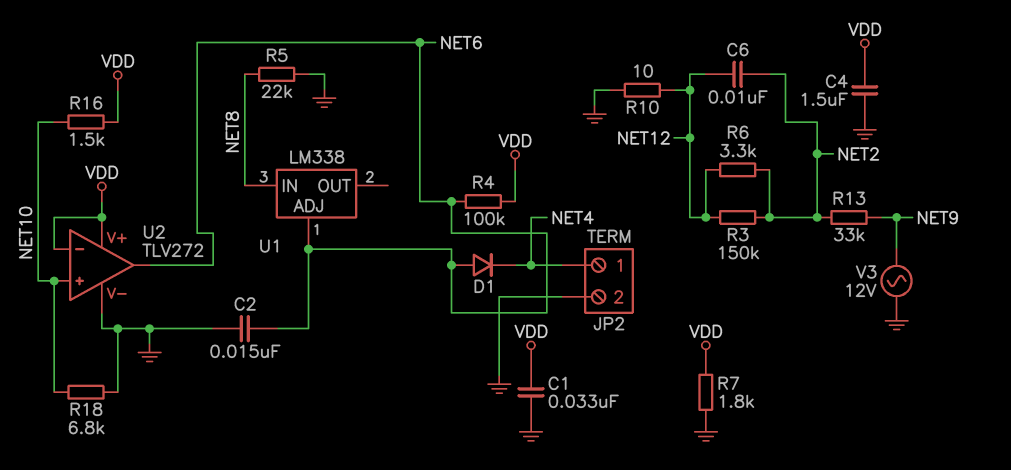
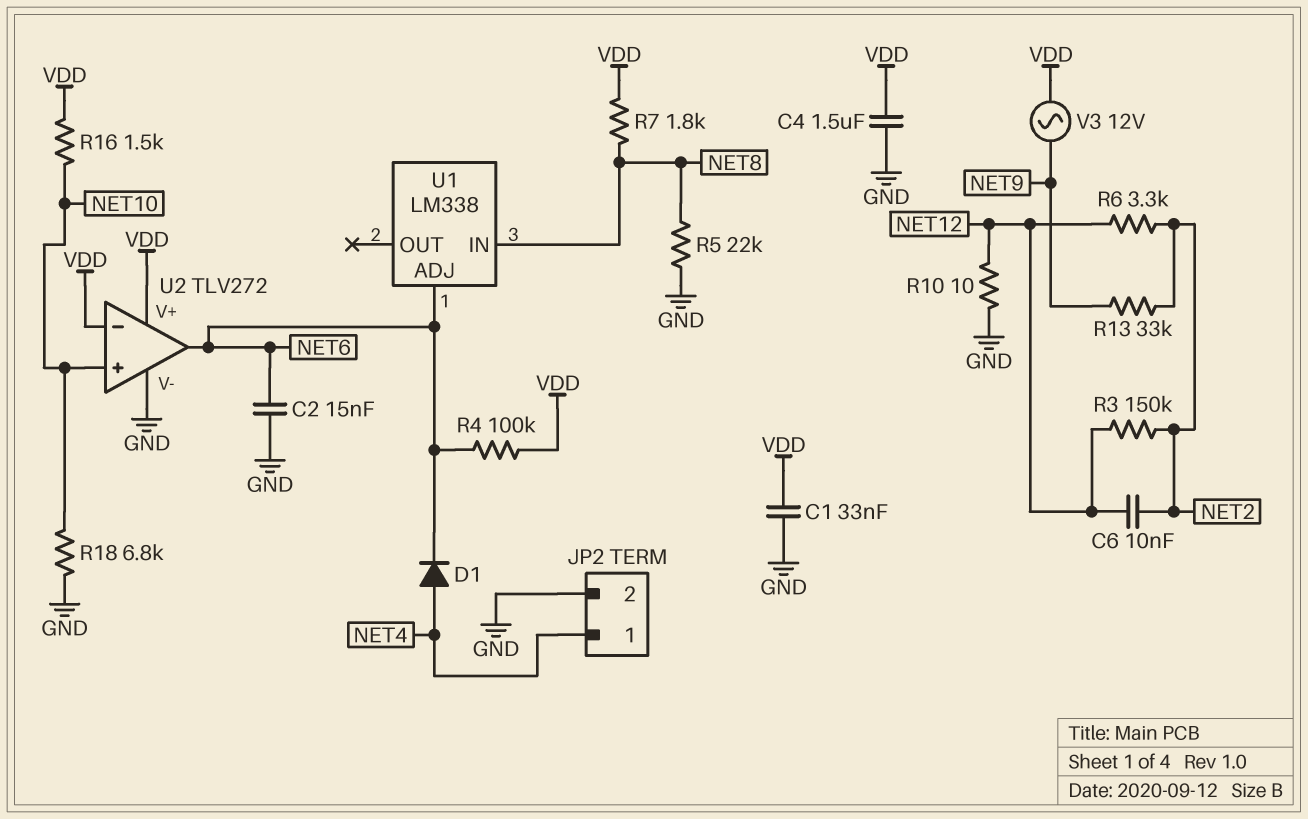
D1: diode (A NET6, K NET4) -> diode (A NET4, K NET6)
R7: 1.8k (GND, VDD) -> 1.8k (NET8, VDD)
V3: AC 12V (GND, NET9) -> AC 12V (NET9, VDD)

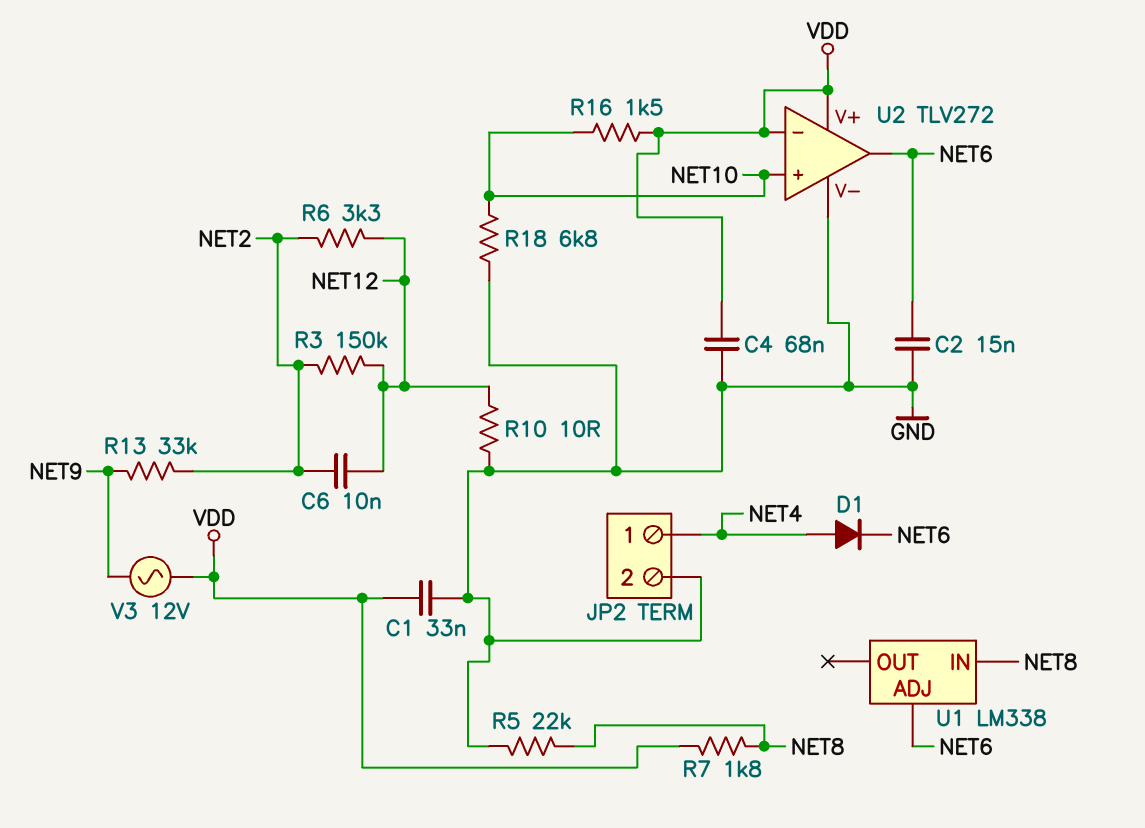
C4: 1.5uF (GND, VDD) -> 68nF (GND, VDD)
R4: 100k (NET6, VDD) -> none

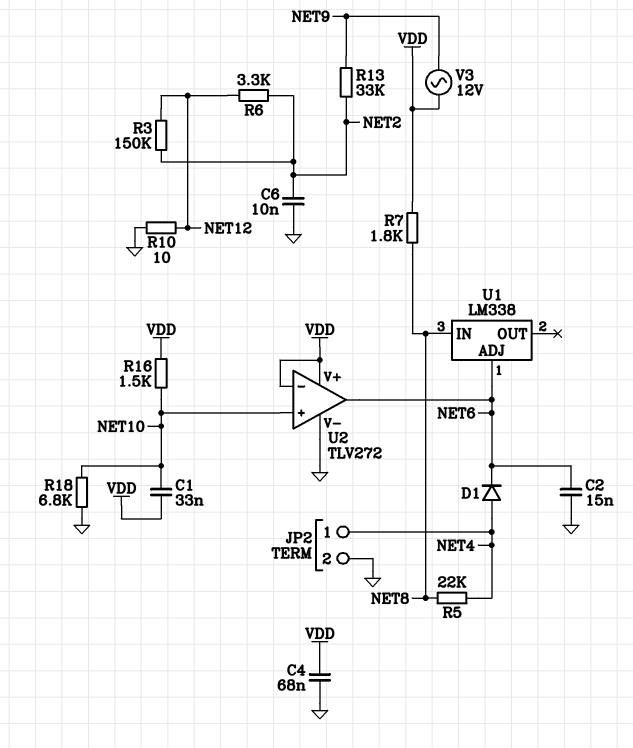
C1: 33nF (GND, VDD) -> 33nF (NET10, VDD)
C6: 10nF (NET2, NET12) -> 10nF (GND, NET2)
R5: 22k (GND, NET8) -> 22k (NET4, NET8)

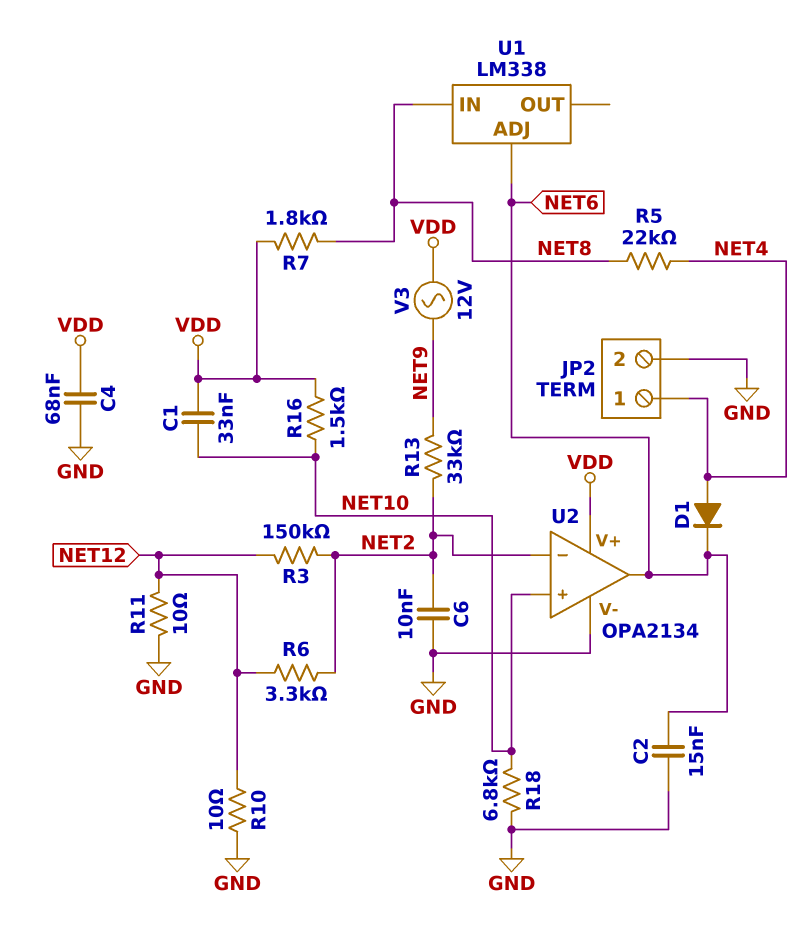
R11: none -> 10 (GND, NET12)
U2: TLV272 -> OPA2134
U2 pin in-: VDD -> NET2

